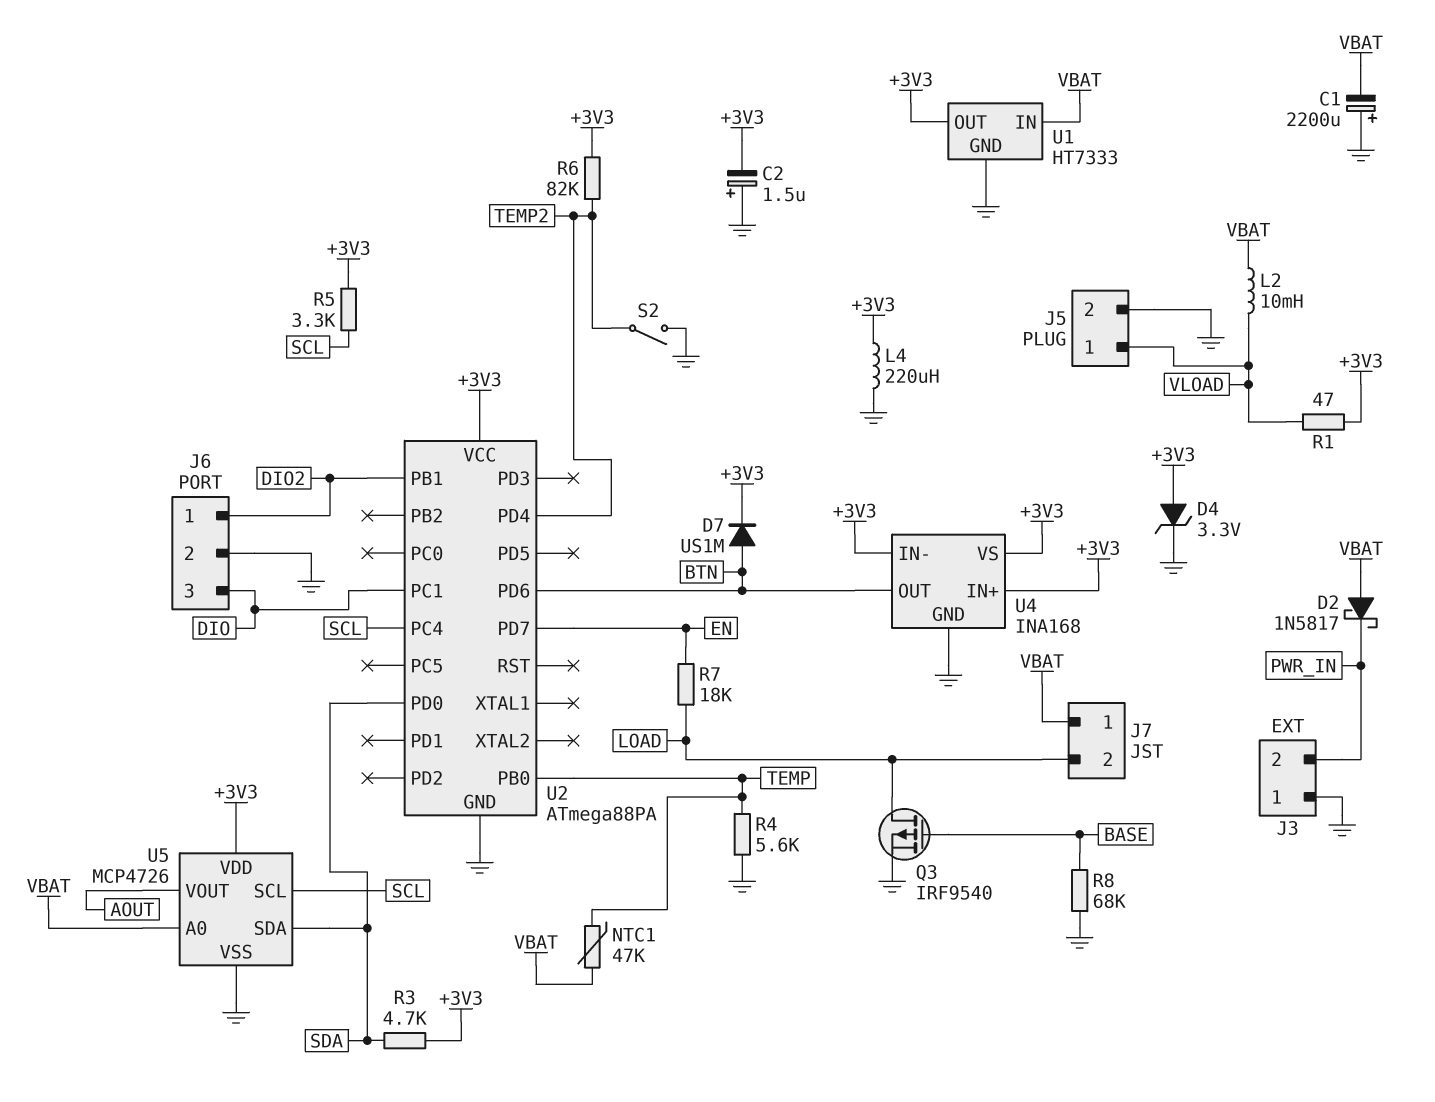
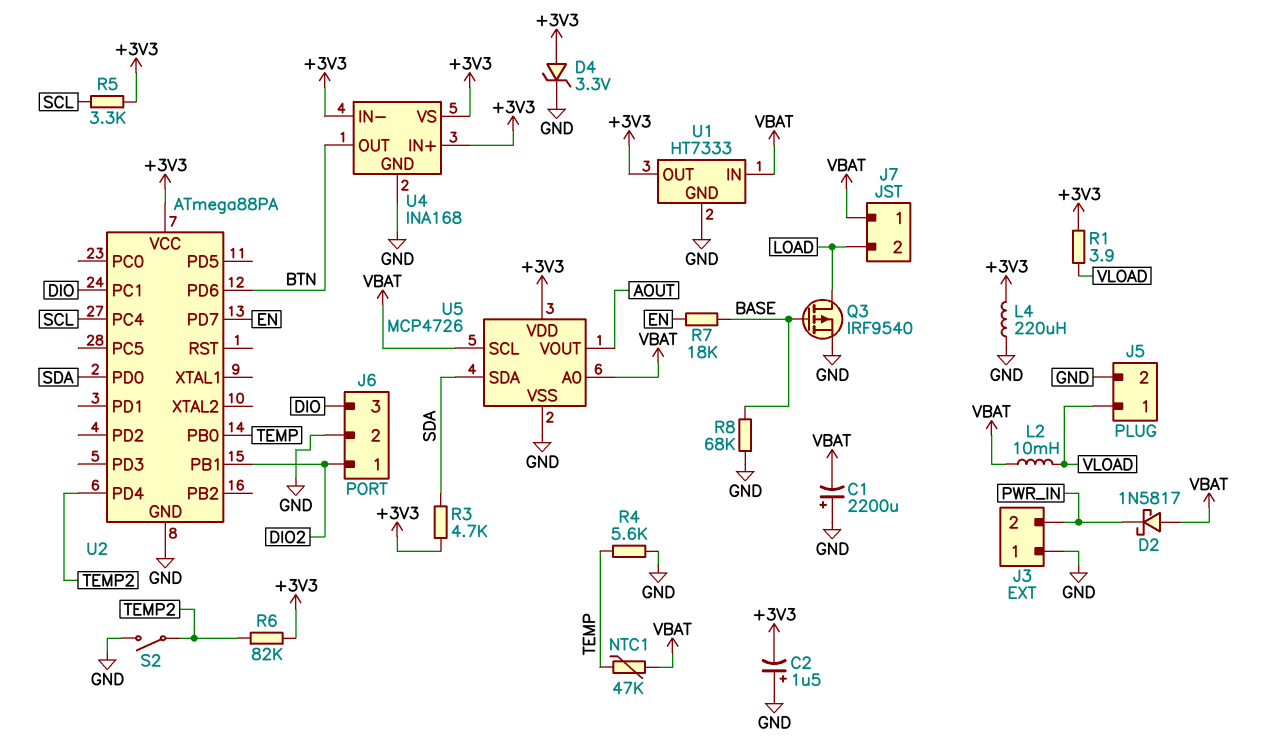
D7: diode US1M (A BTN, K +3V3) -> none
R1: 47 (+3V3, VLOAD) -> 3.9 (+3V3, VLOAD)
R7: 18k (EN, LOAD) -> 18k (BASE, EN)
U5 pin SCL: SCL -> VBAT

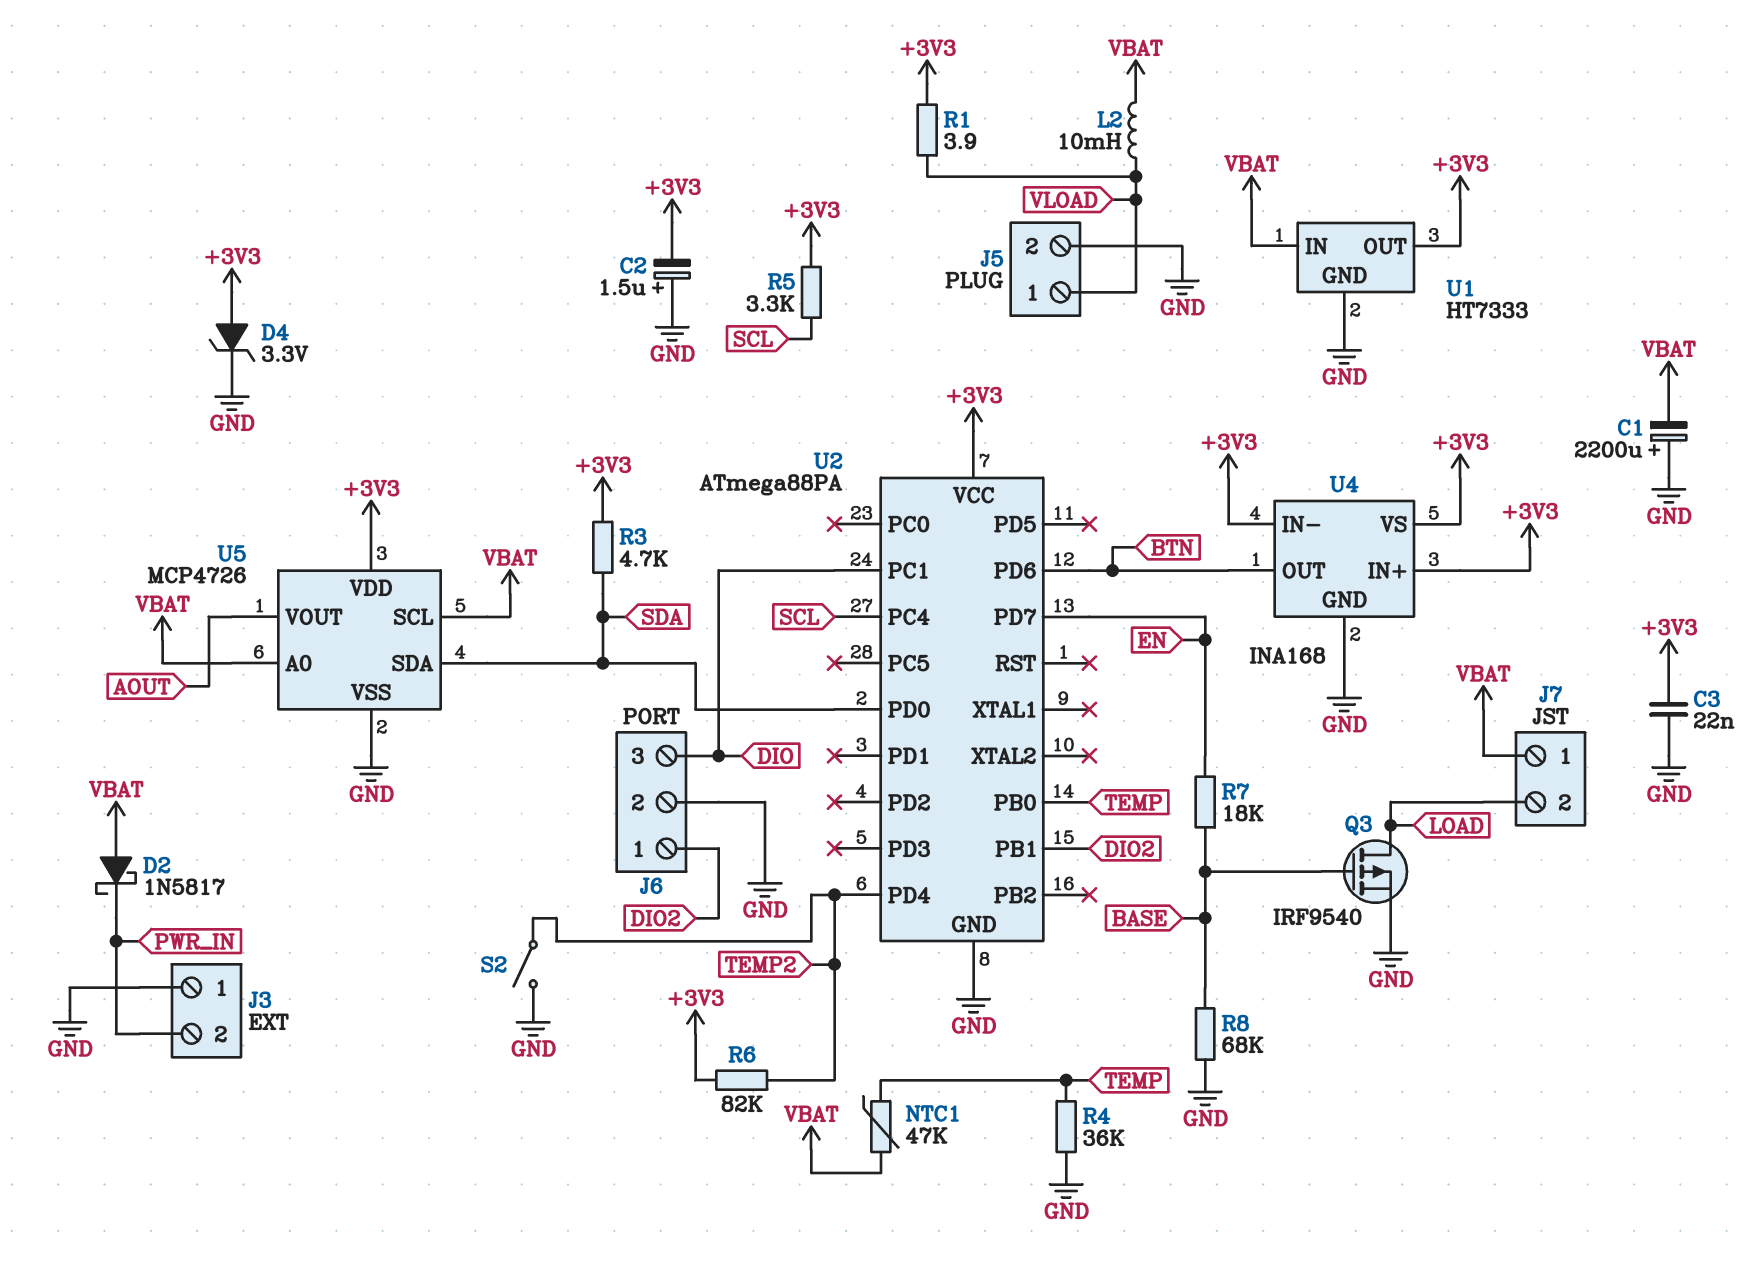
C3: none -> 22nF (+3V3, GND)
L4: 220uH (+3V3, GND) -> none
R4: 5.6k (GND, TEMP) -> 36k (GND, TEMP)

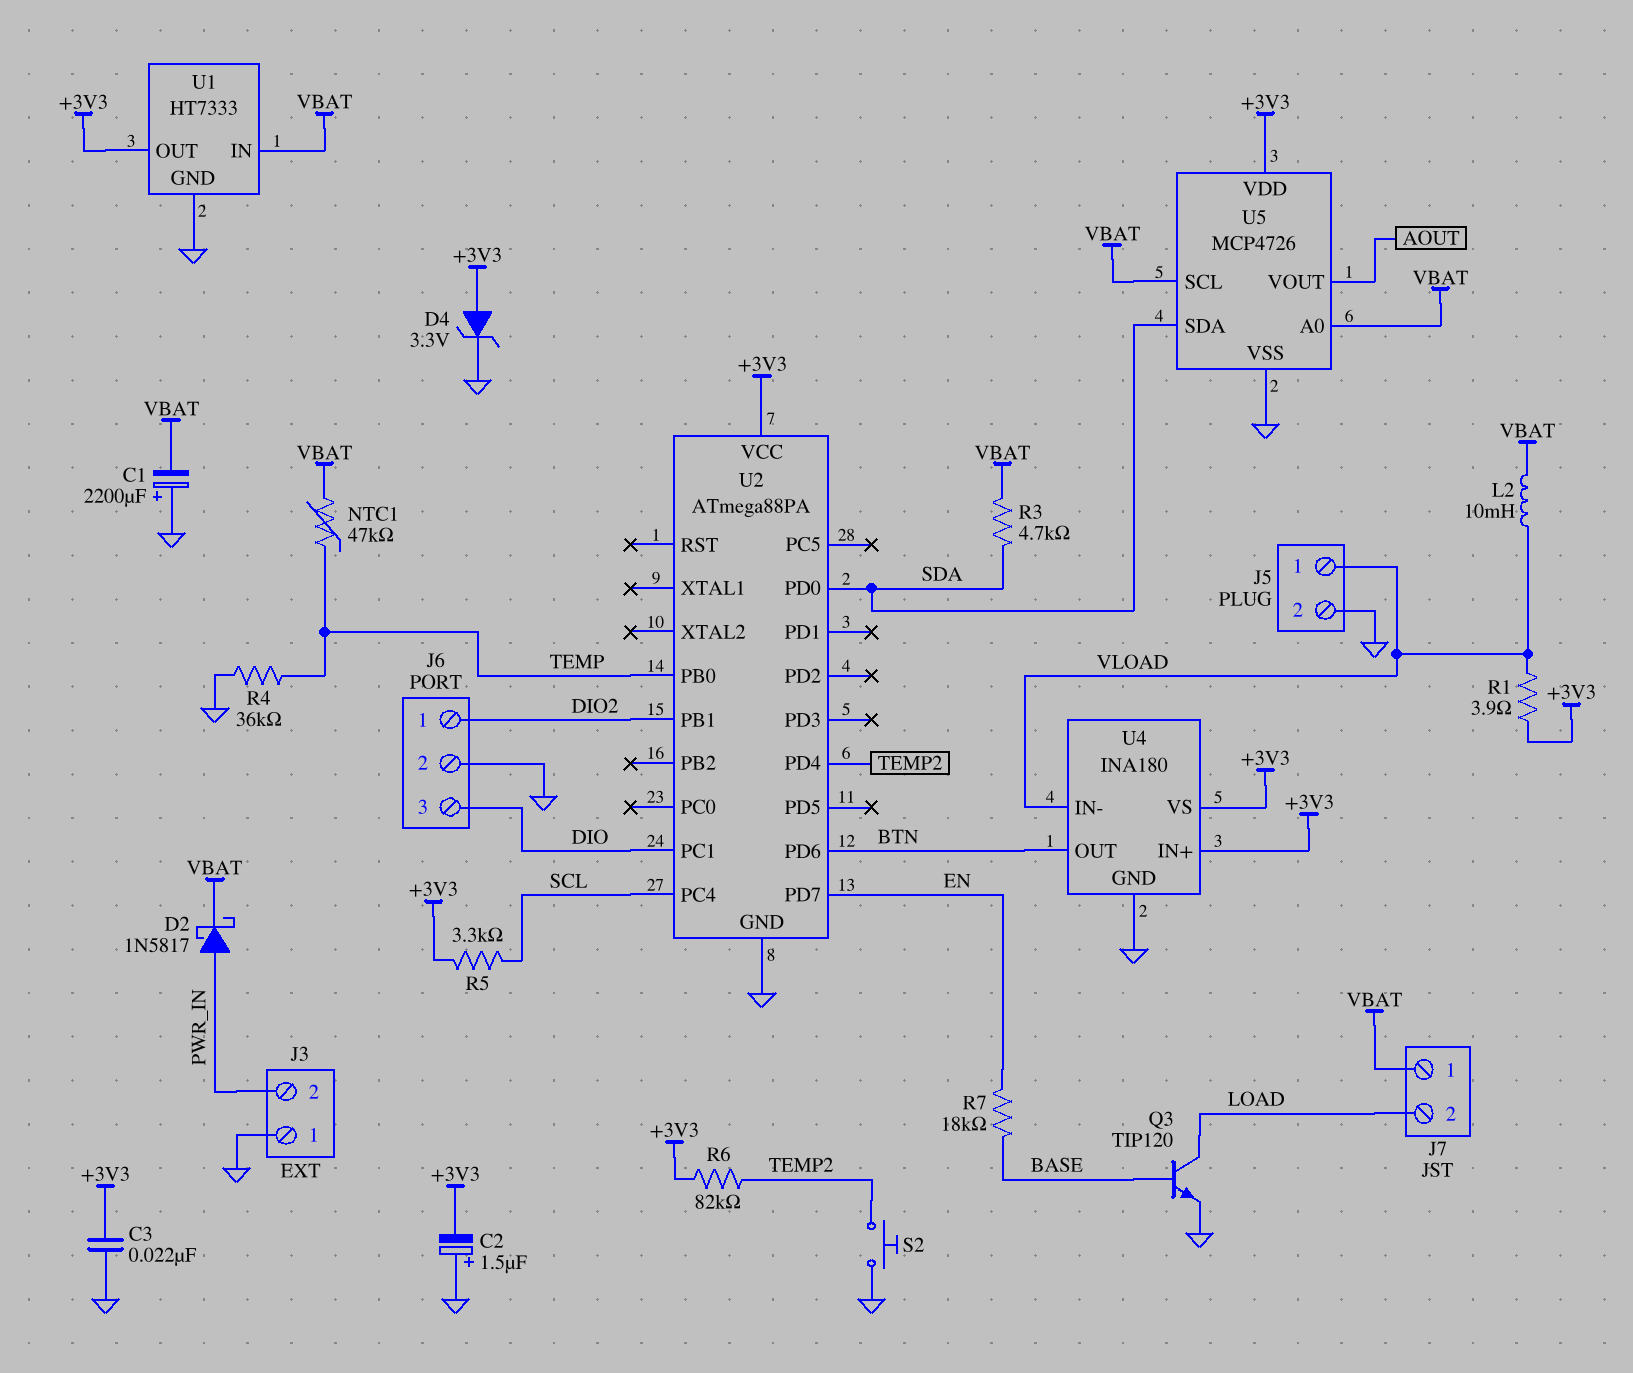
D2: schottky 1N5817 (A VBAT, K PWR_IN) -> schottky 1N5817 (A PWR_IN, K VBAT)
Q3: PMOS IRF9540 (G BASE, D LOAD, S GND) -> NPN TIP120 (B BASE, C LOAD, E GND)
R3: 4.7k (+3V3, SDA) -> 4.7k (SDA, VBAT)
R8: 68k (BASE, GND) -> none
S2: switch (GND, TEMP2) -> button (GND, TEMP2)
U4: INA168 -> INA180
U4 pin IN-: +3V3 -> VLOAD

